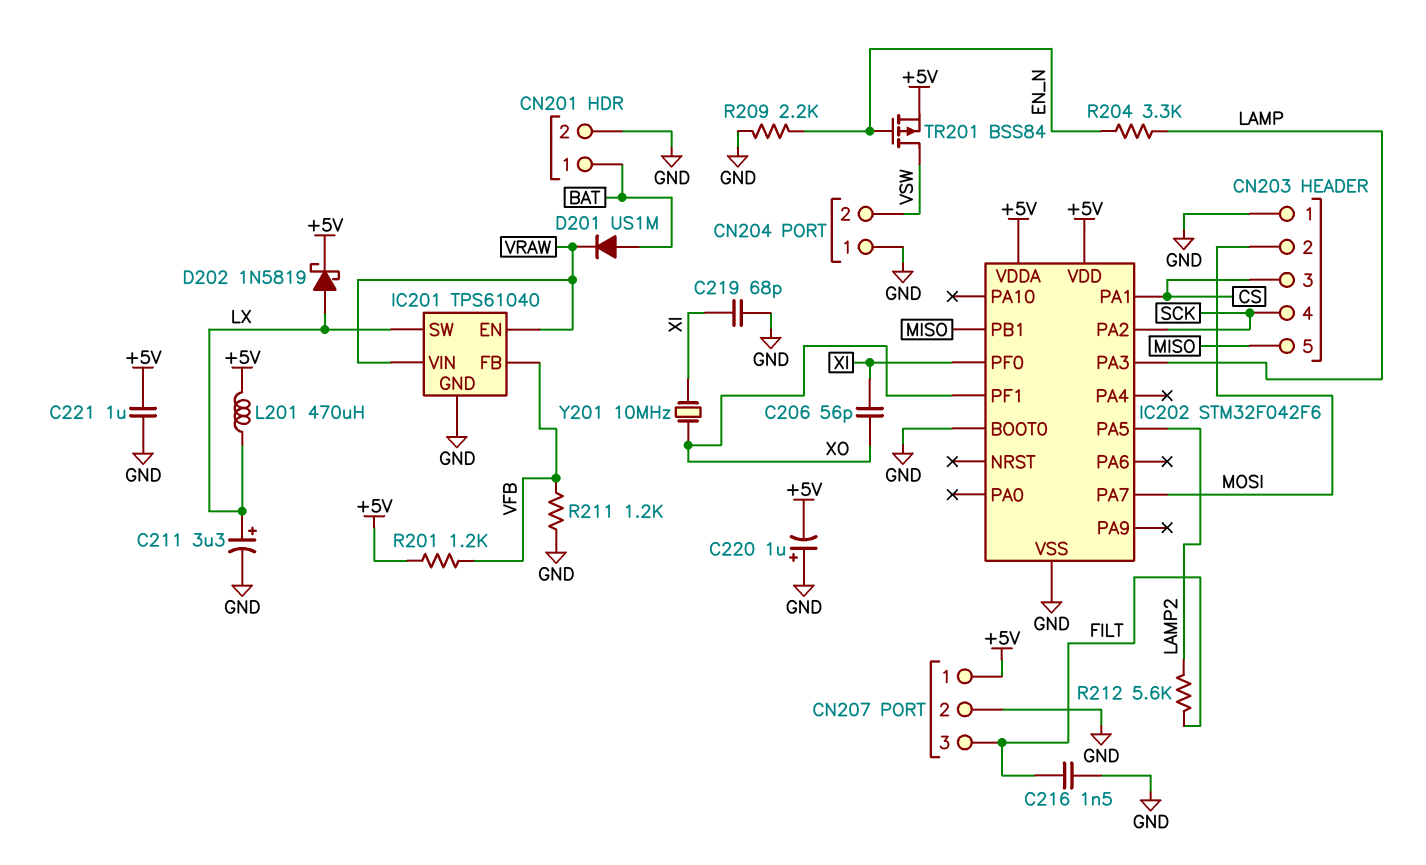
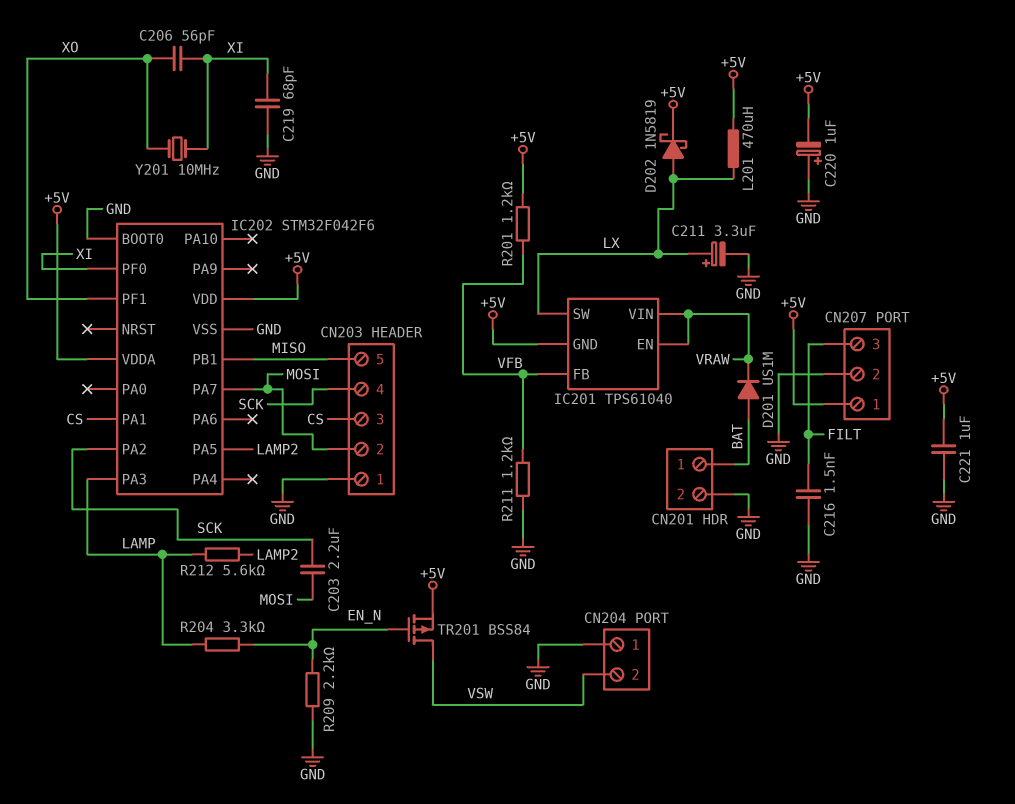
C203: none -> 2.2uF (MOSI, SCK)
IC201 pin GND: GND -> +5V
R212: 5.6k (FILT, LAMP2) -> 5.6k (LAMP, LAMP2)

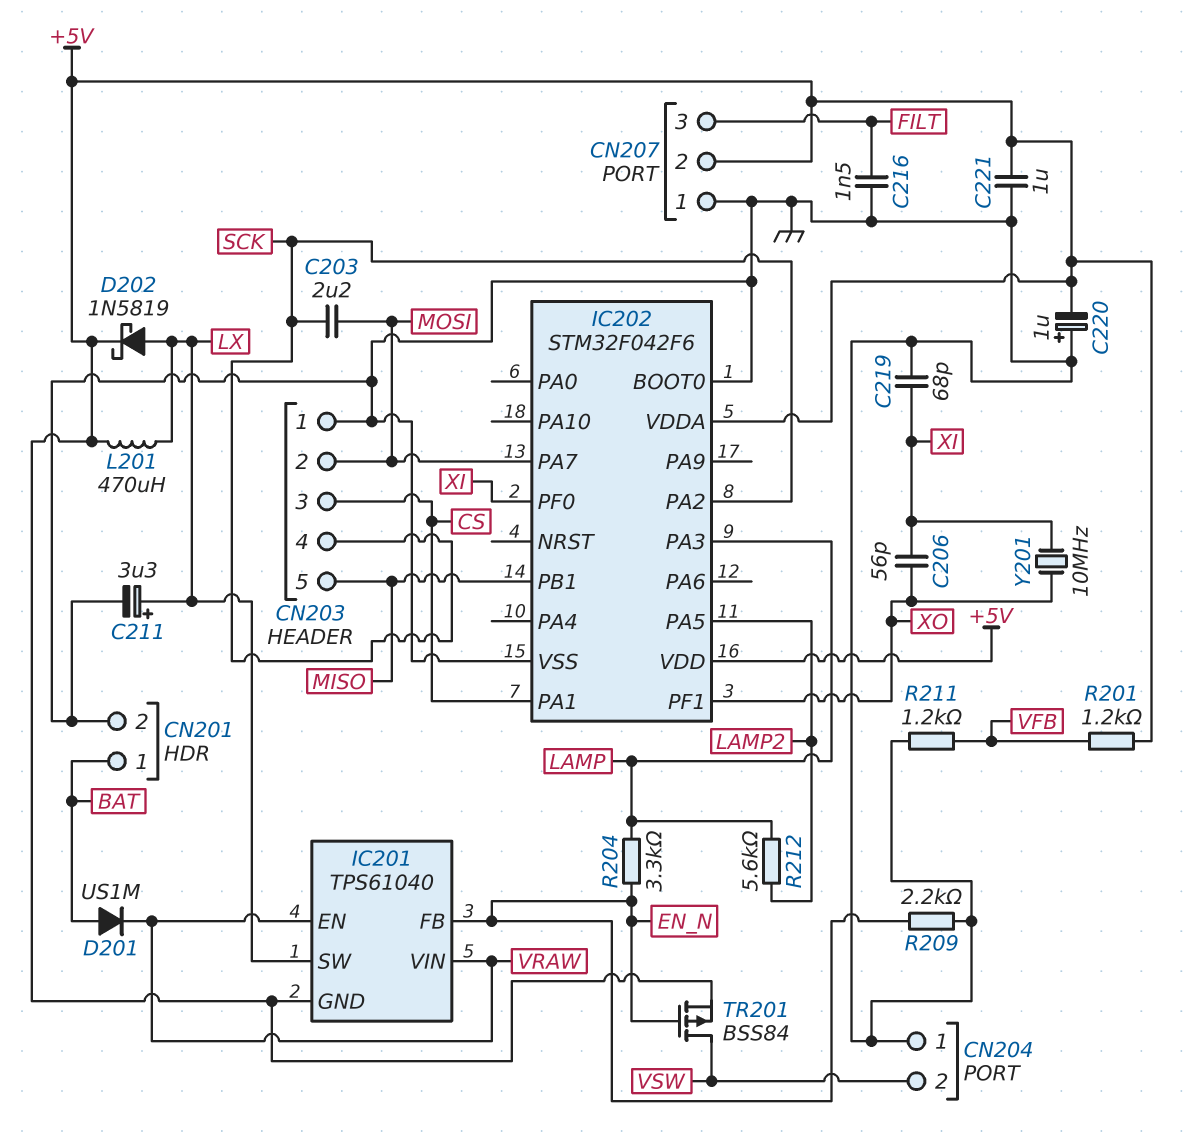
CN207 pin 1: +5V -> GND
CN207 pin 2: GND -> +5V
IC201 pin FB: VFB -> EN_N

